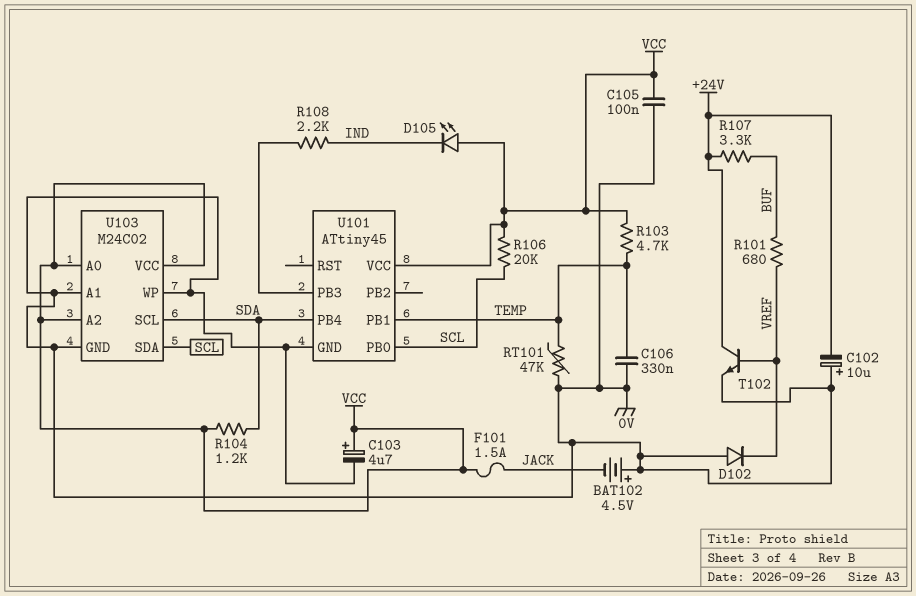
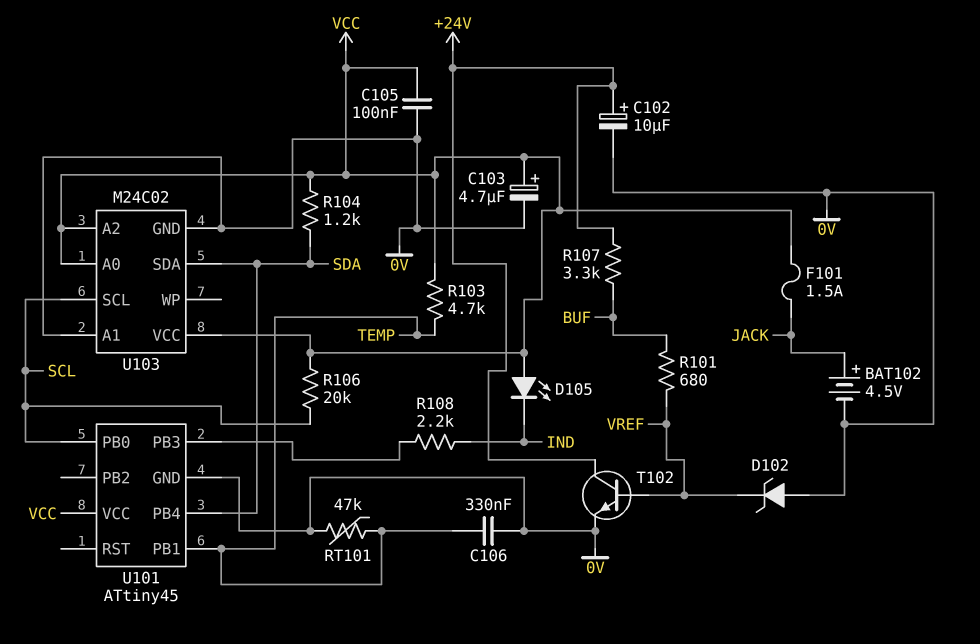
BAT102: 4.5V (plus 0V, minus JACK) -> 4.5V (plus JACK, minus 0V)
C102: 10uF (plus 0V, minus +24V) -> 10uF (plus +24V, minus 0V)
D102: diode (A 0V, K VREF) -> zener (A 0V, K VREF)
U103 pin SCL: SDA -> SCL
U103 pin SDA: SCL -> SDA
U103 pin WP: 0V -> none

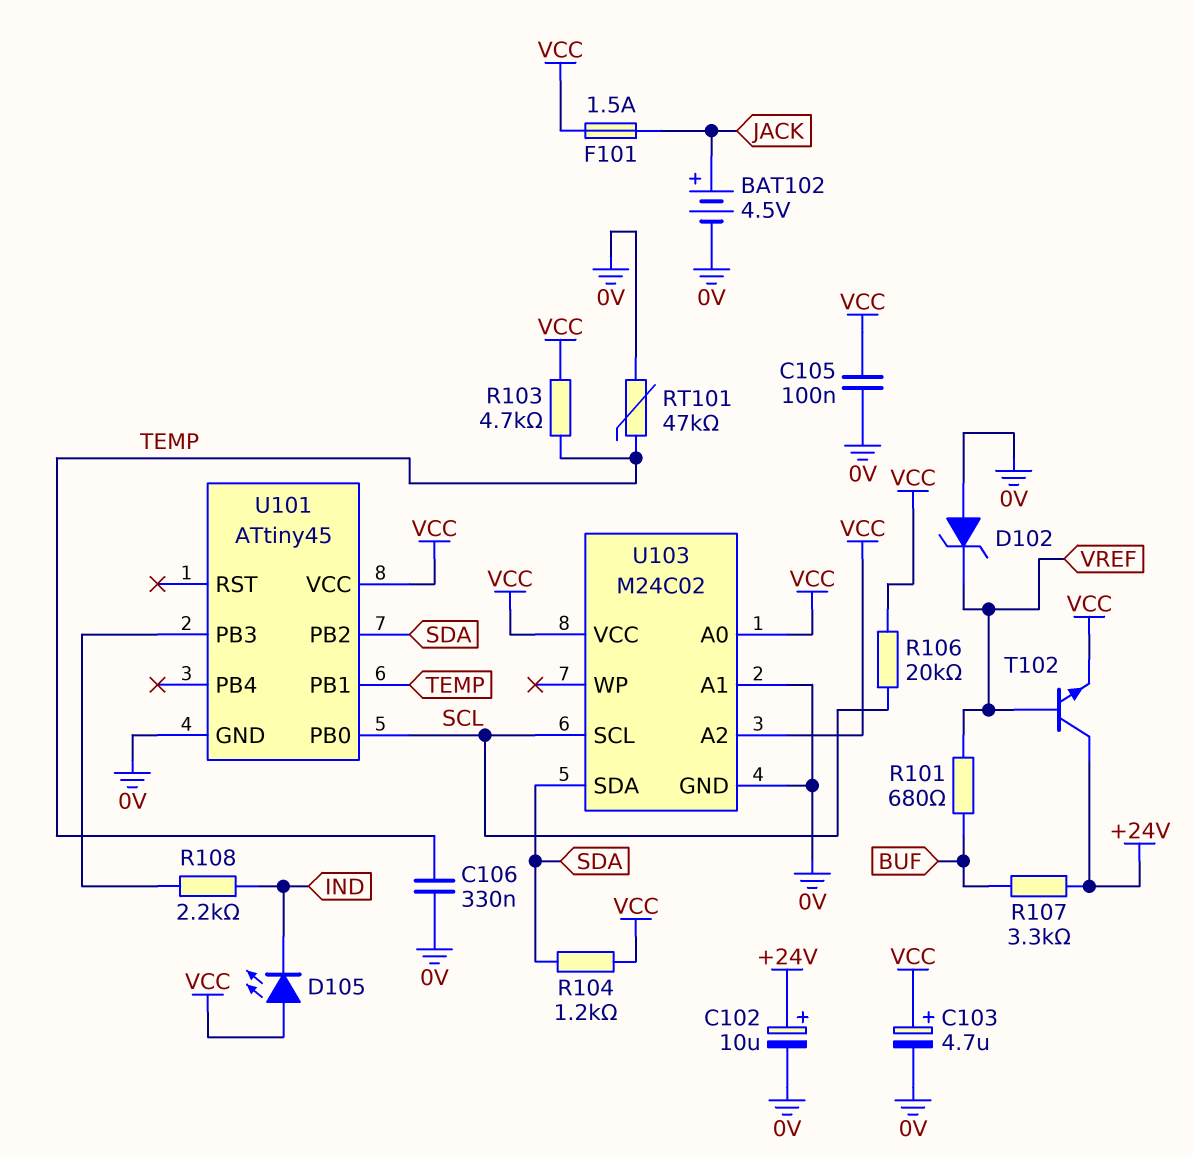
T102: NPN (B VREF, C +24V, E 0V) -> NPN (B VREF, C +24V, E VCC)
U101 pin PB2: none -> SDA
U101 pin PB4: SDA -> none

